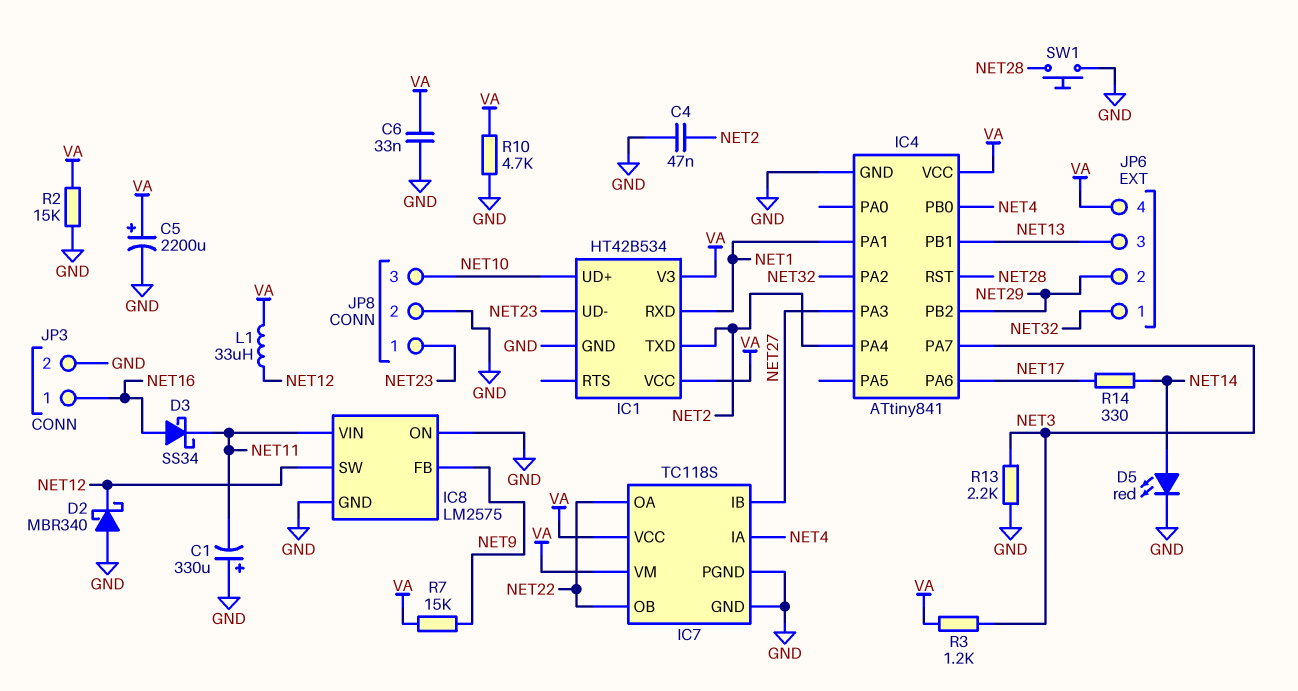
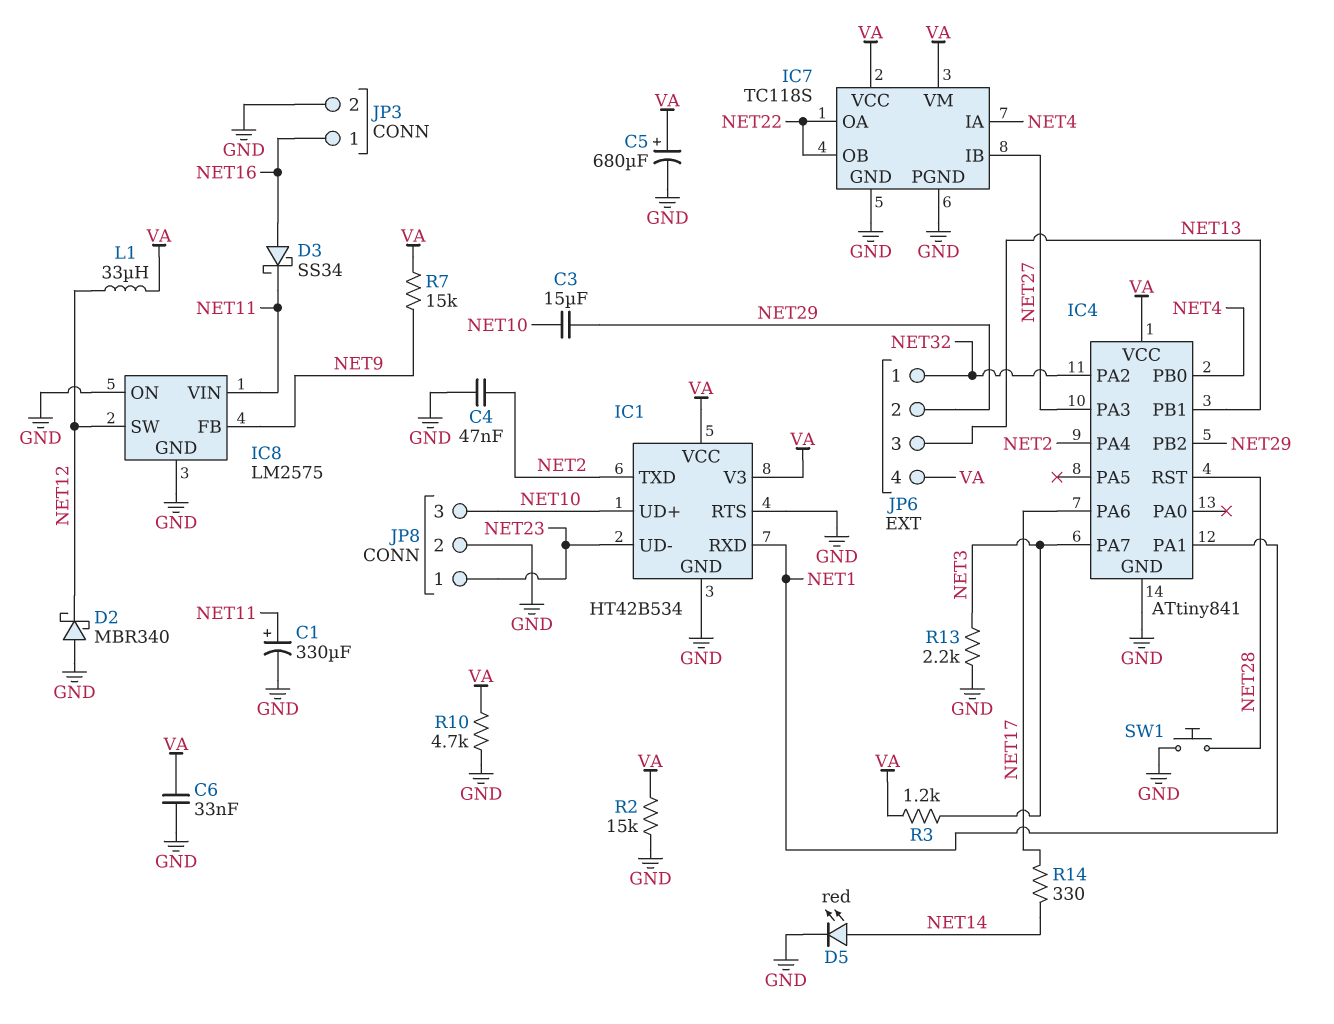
C1: 330uF (plus GND, minus NET11) -> 330uF (plus NET11, minus GND)
C3: none -> 15uF (NET10, NET29)
C5: 2200uF (plus VA, minus GND) -> 680uF (plus VA, minus GND)
IC1 pin RTS: none -> GND

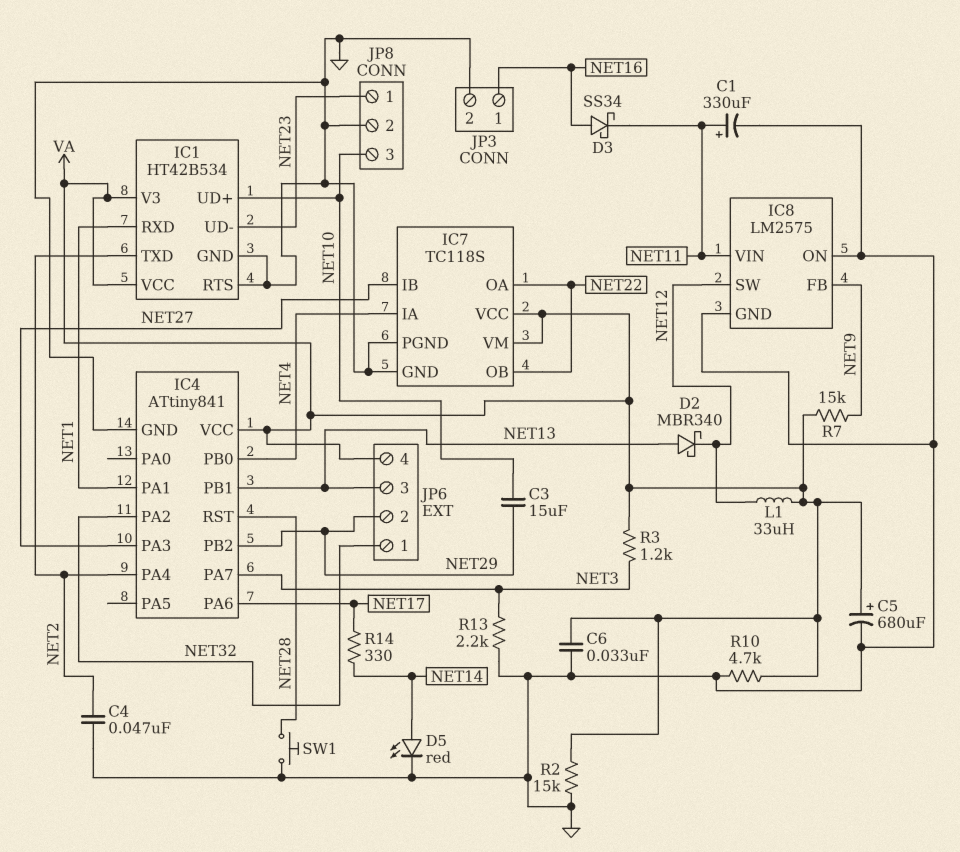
D2: schottky MBR340 (A GND, K NET12) -> schottky MBR340 (A NET13, K NET12)

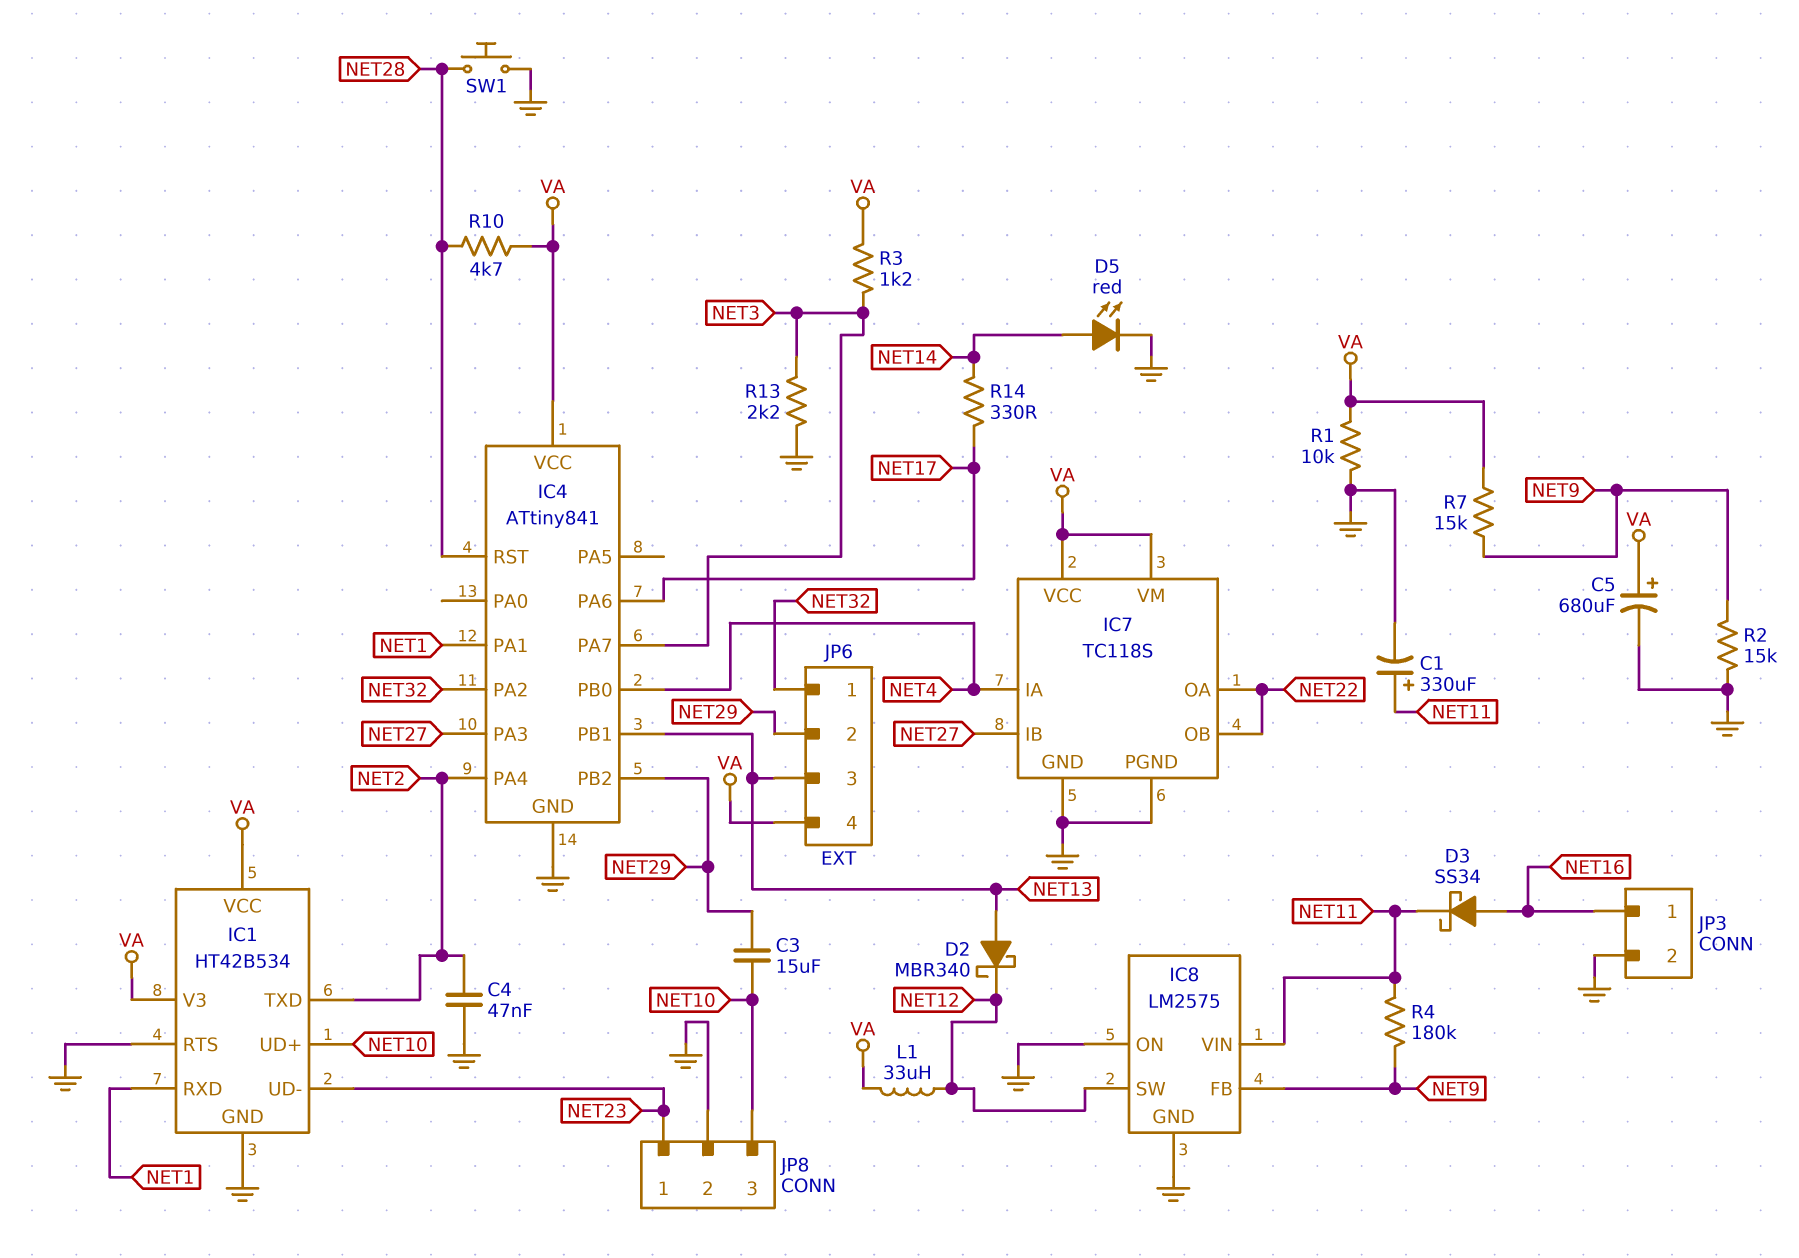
C6: 33nF (GND, VA) -> none
R1: none -> 10k (GND, VA)
R2: 15k (GND, VA) -> 15k (GND, NET9)
R4: none -> 180k (NET9, NET11)
R10: 4.7k (GND, VA) -> 4.7k (NET28, VA)

